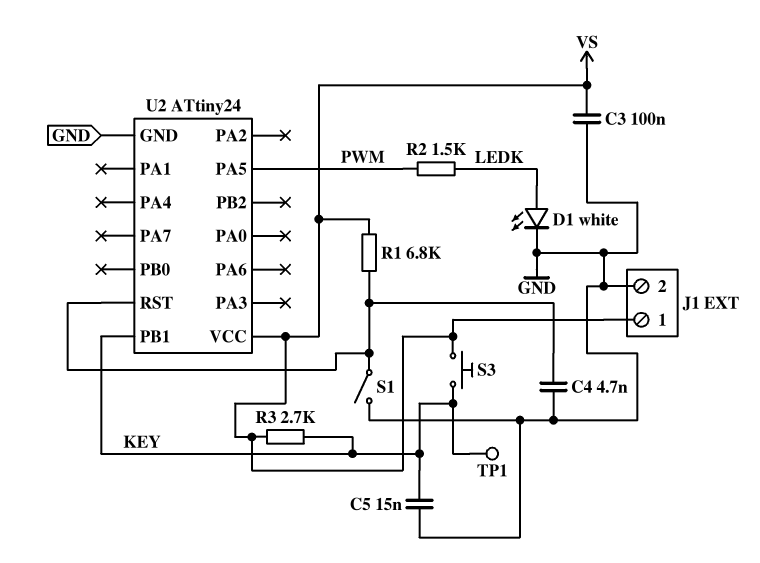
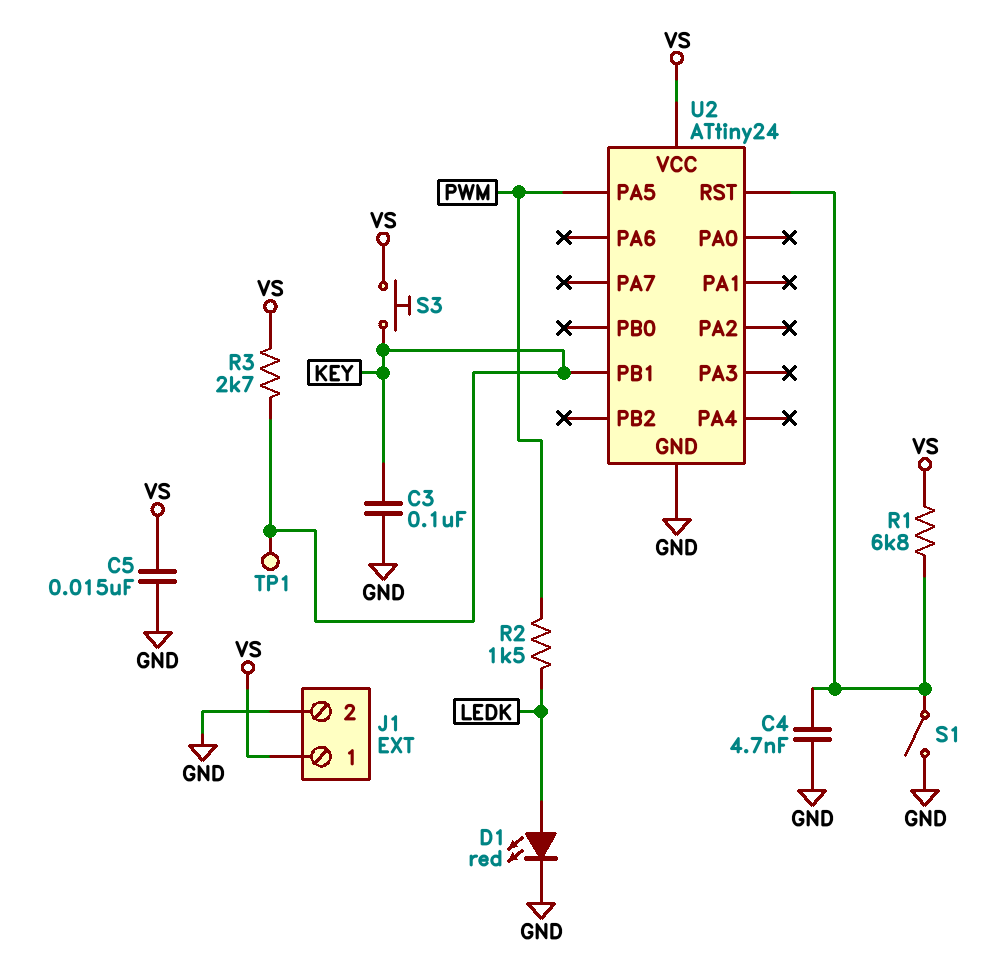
C3: 100nF (GND, VS) -> 100nF (GND, KEY)
C5: 15nF (GND, KEY) -> 15nF (GND, VS)
D1: LED white (A LEDK, K GND) -> LED red (A LEDK, K GND)

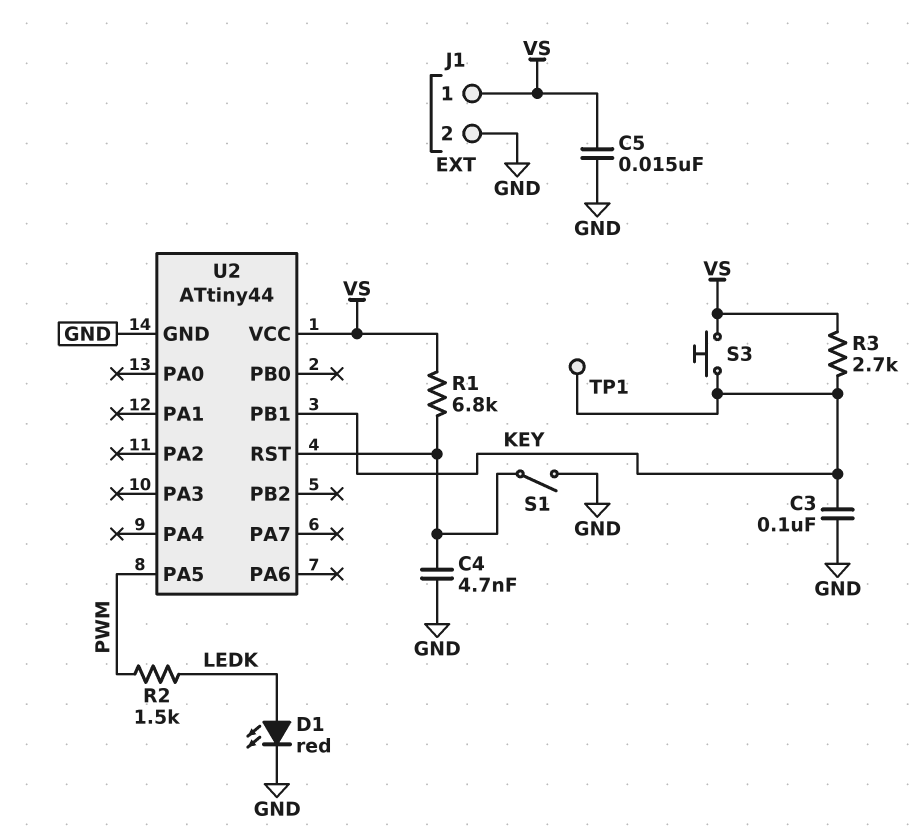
U2: ATtiny24 -> ATtiny44

